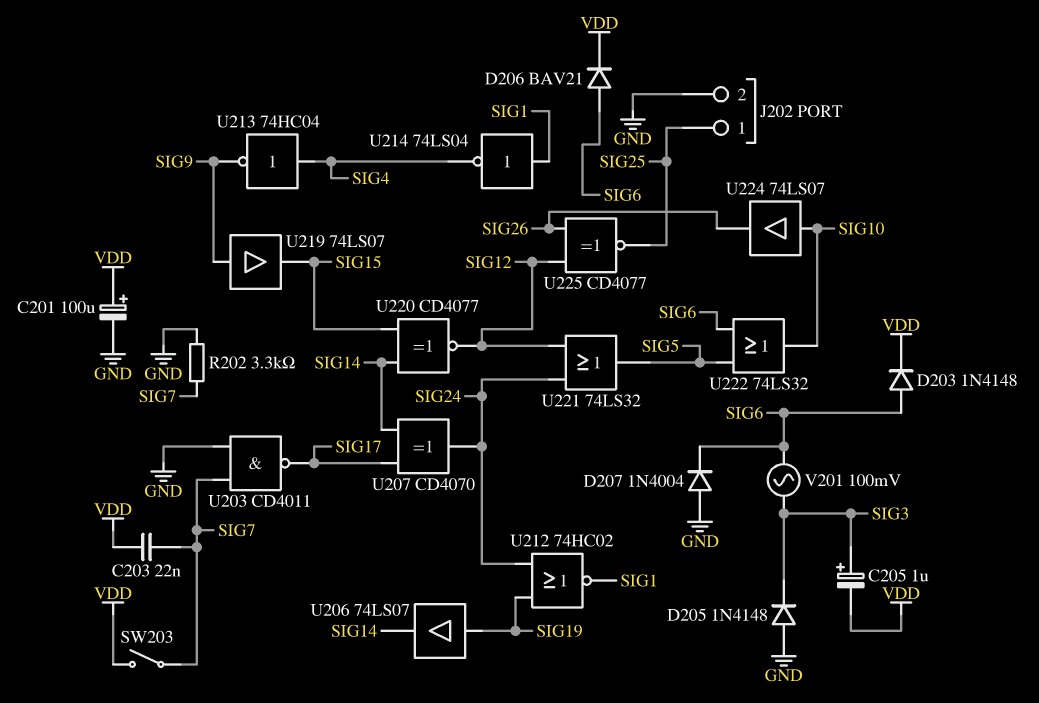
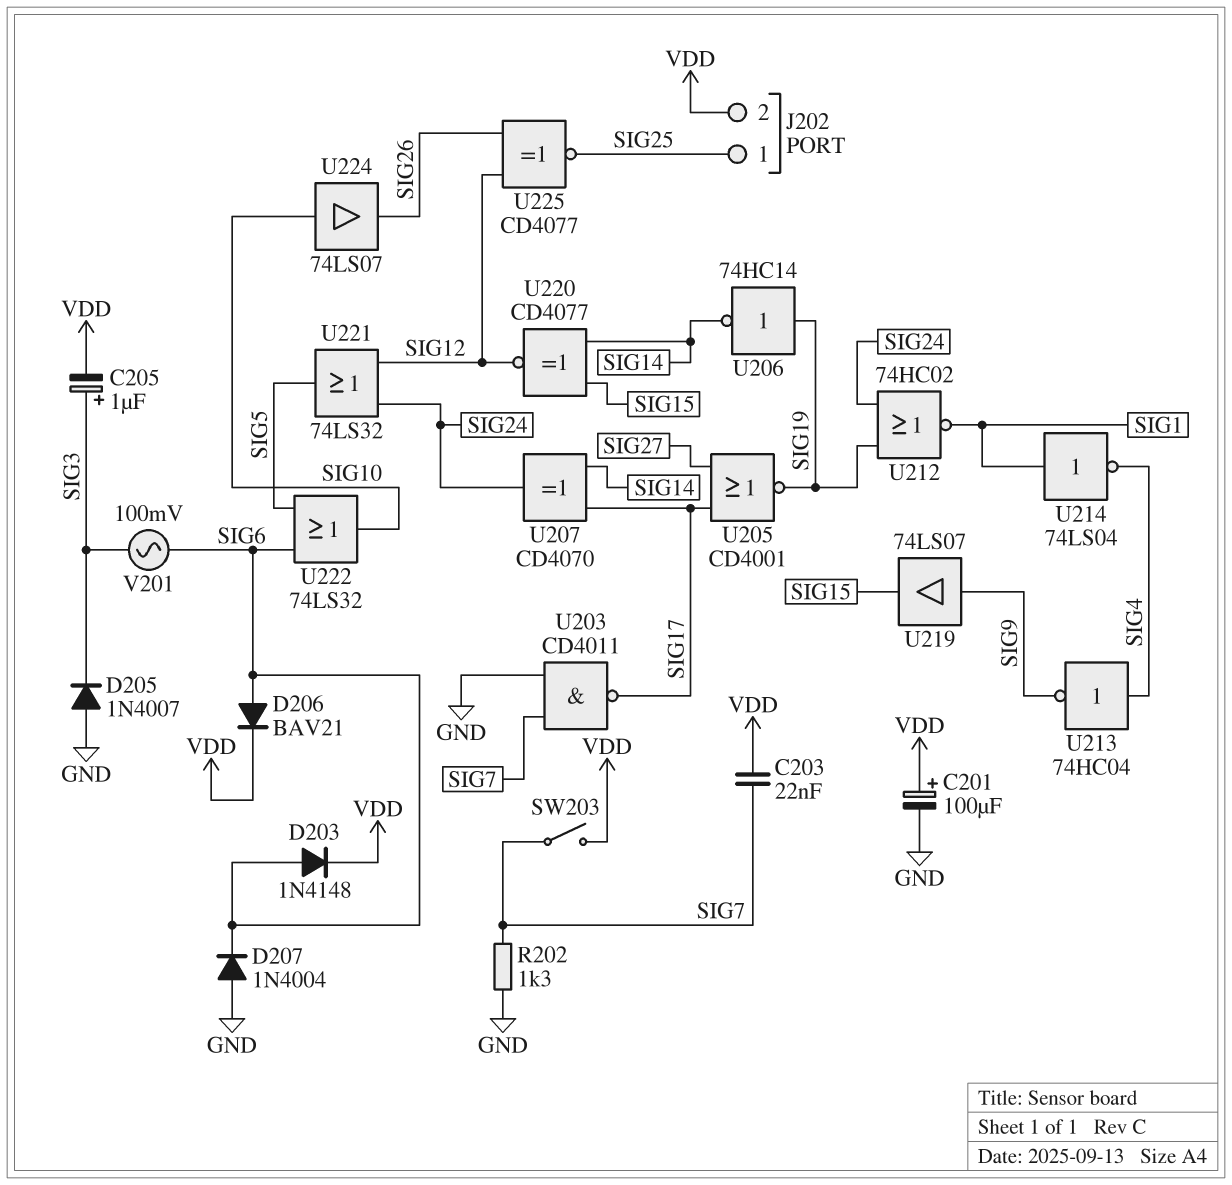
D205: diode 1N4148 (A GND, K SIG3) -> diode 1N4007 (A GND, K SIG3)
J202 pin 2: GND -> VDD
R202: 3.3k (GND, SIG7) -> 1.3k (GND, SIG7)
U205: none -> NOR CD4001 (in SIG17, in SIG27, out SIG19)
U206: buffer 74LS07 (in SIG19, out SIG14) -> NOT 74HC14 (in SIG19, out SIG14)

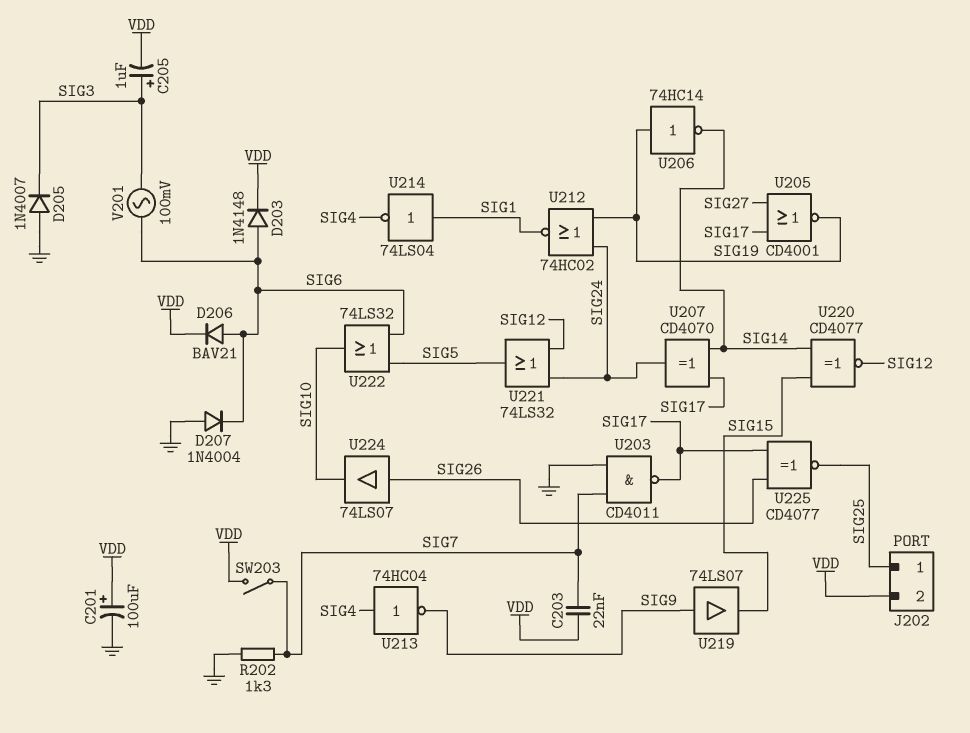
U224: buffer 74LS07 (in SIG10, out SIG26) -> buffer 74LS07 (in SIG26, out SIG10)
U225: XNOR CD4077 (in SIG12, in SIG26, out SIG25) -> XNOR CD4077 (in SIG17, in SIG26, out SIG25)

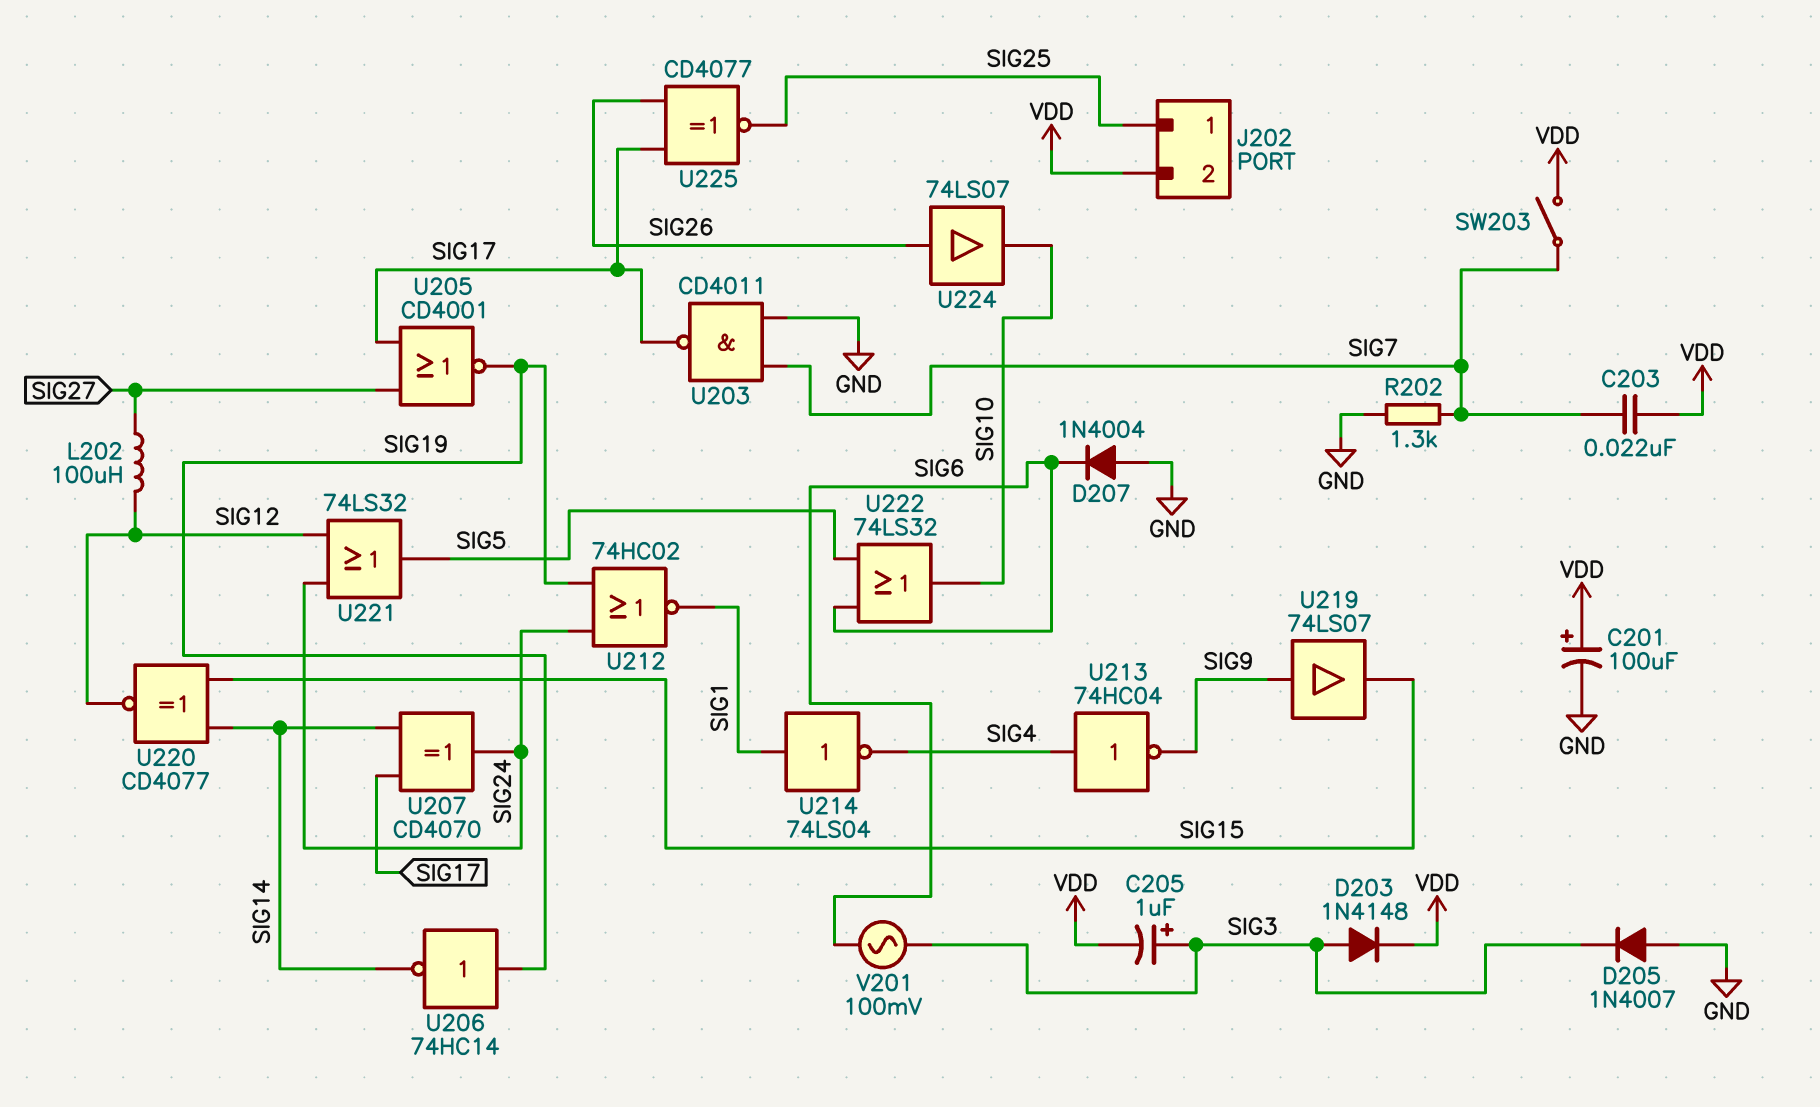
D203: diode 1N4148 (A SIG6, K VDD) -> diode 1N4148 (A SIG3, K VDD)
D206: diode BAV21 (A SIG6, K VDD) -> none
L202: none -> 100uH (SIG12, SIG27)

